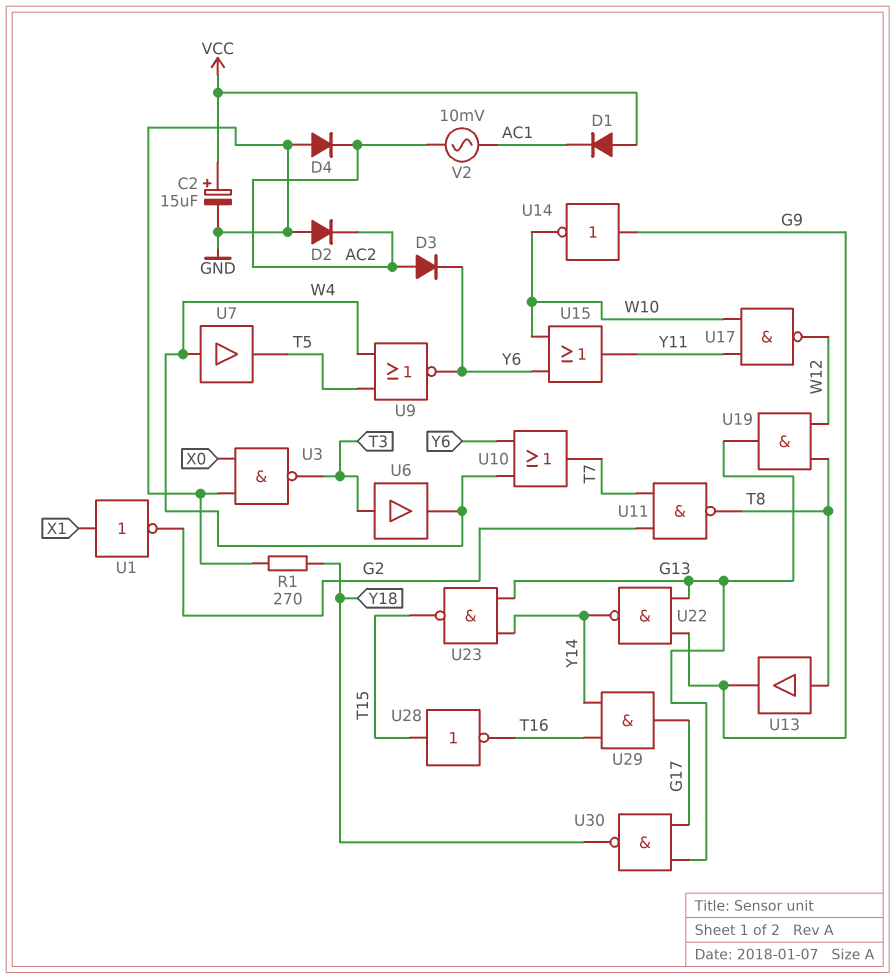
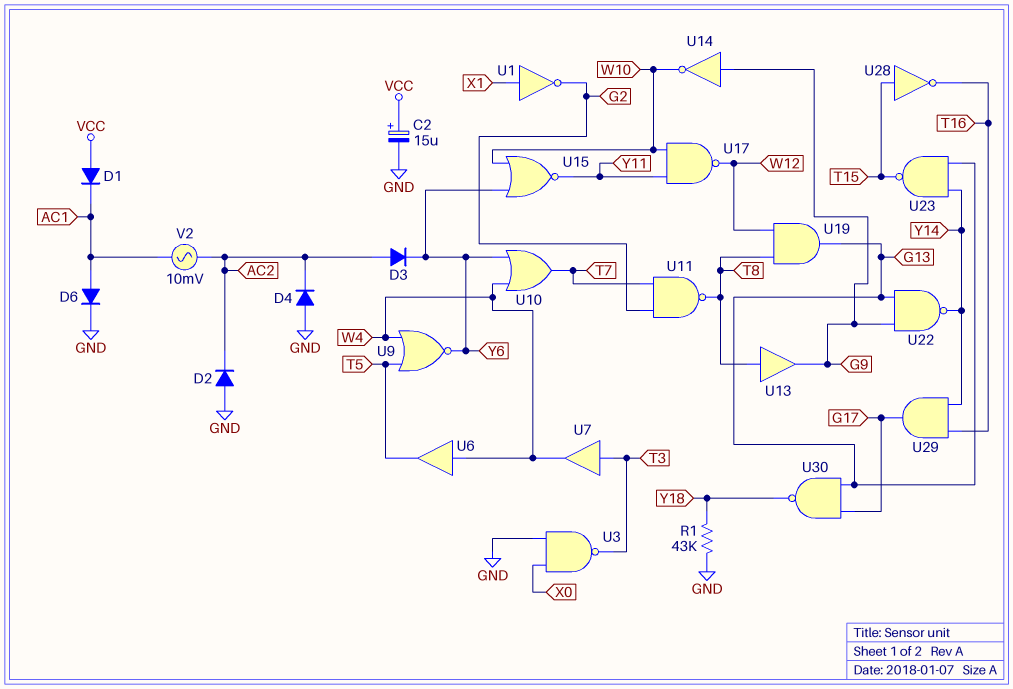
D6: none -> diode (A AC1, K GND)
R1: 270 (GND, Y18) -> 43k (GND, Y18)
U6: buffer (in T3, out W4) -> buffer (in W4, out T5)
U7: buffer (in W4, out T5) -> buffer (in T3, out W4)
U15: OR (in W10, in Y6, out Y11) -> NOR (in W10, in Y6, out Y11)

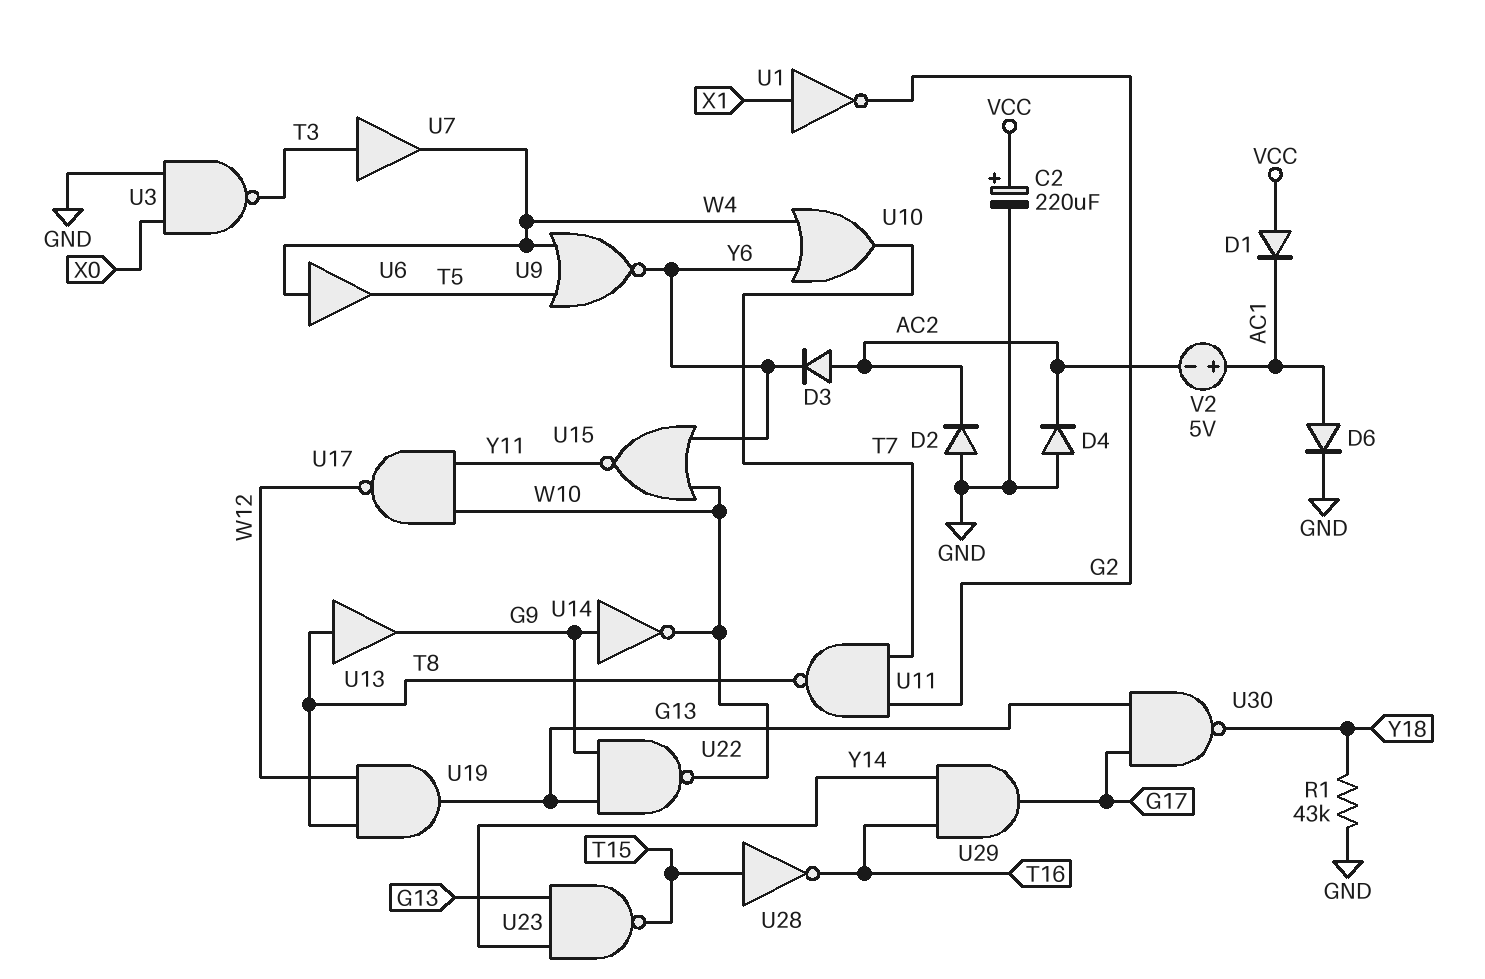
C2: 15uF (plus VCC, minus GND) -> 220uF (plus VCC, minus GND)
U22: NAND (in G9, in G13, out Y14) -> NAND (in G9, in G13, out W10)
V2: AC 10mV (AC1, AC2) -> 5V (plus AC1, minus AC2)

